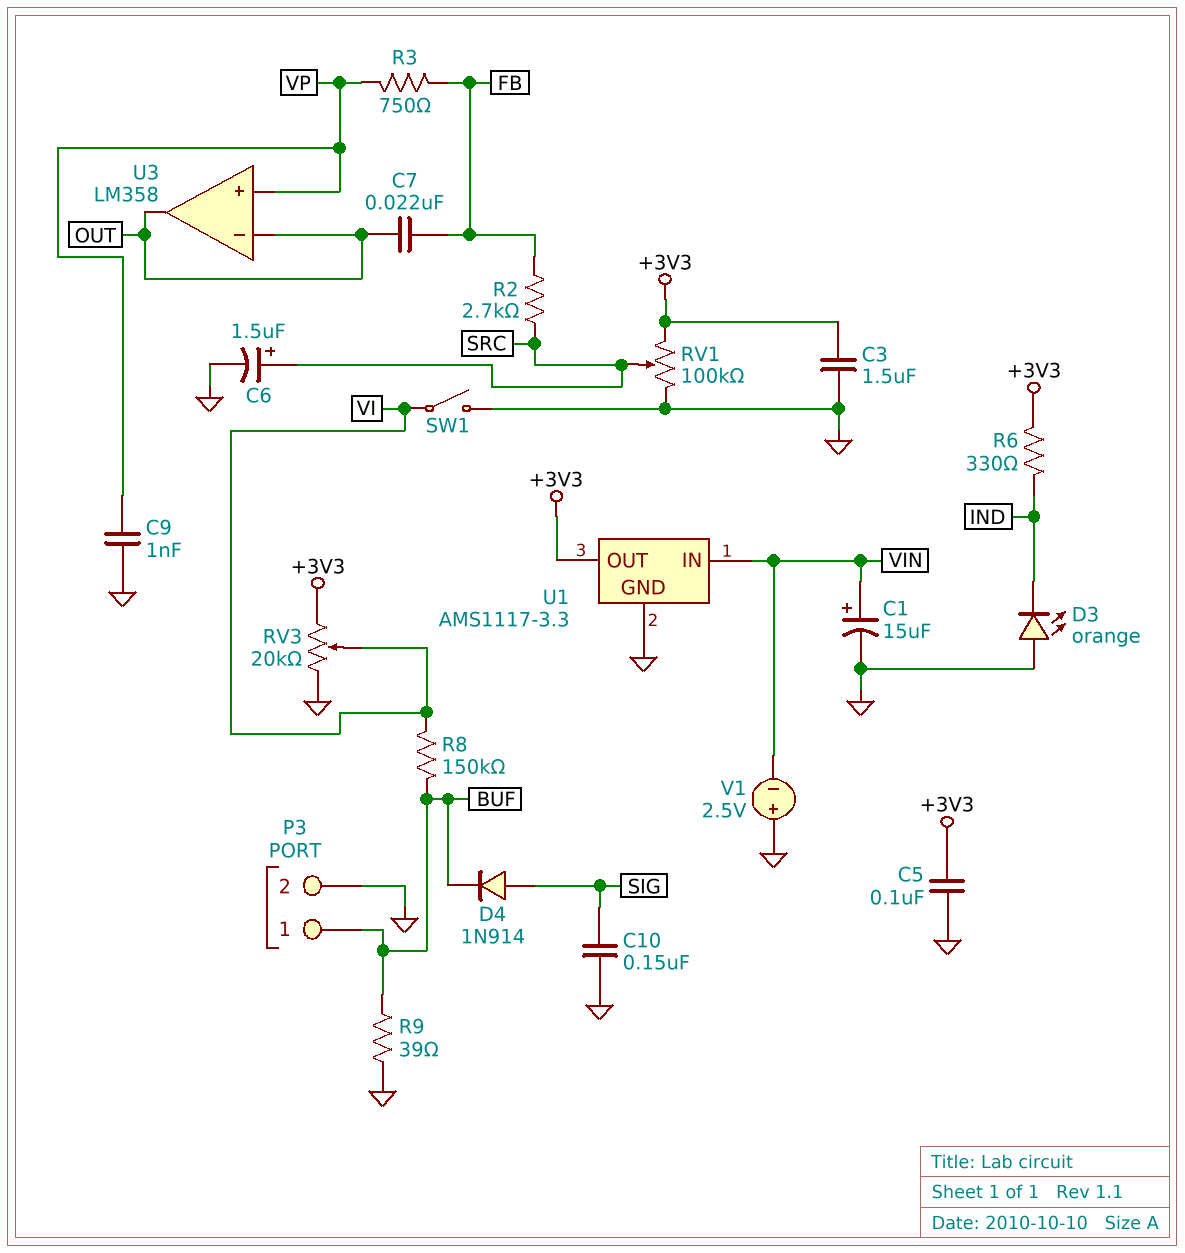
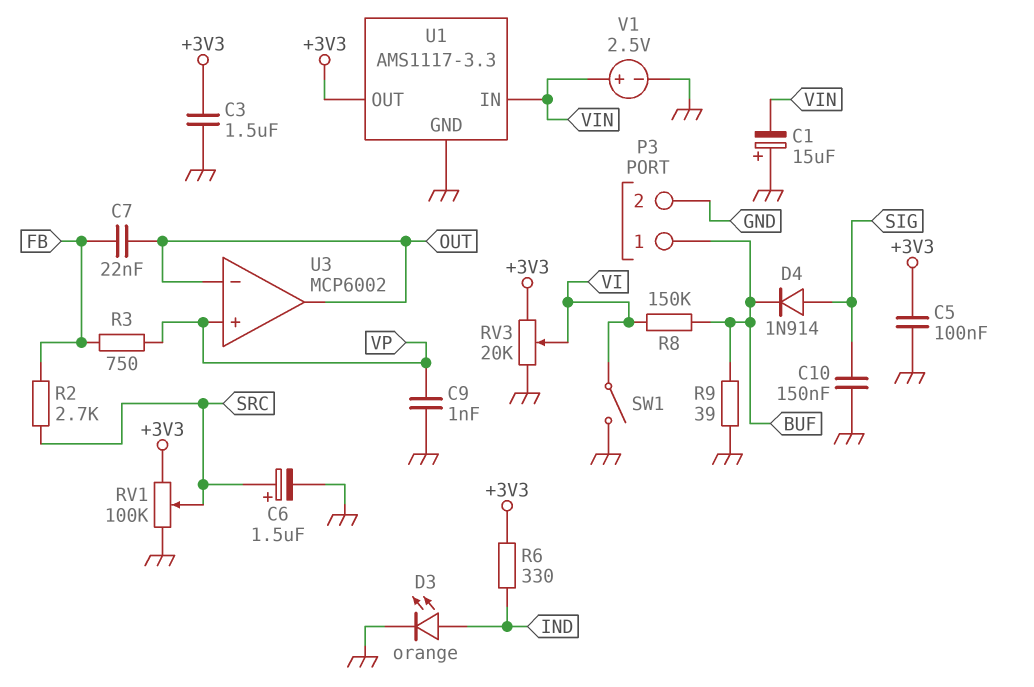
C1: 15uF (plus VIN, minus GND) -> 15uF (plus GND, minus VIN)
D3: LED orange (A GND, K IND) -> LED orange (A IND, K GND)
U3: LM358 -> MCP6002
V1: 2.5V (plus GND, minus VIN) -> 2.5V (plus VIN, minus GND)

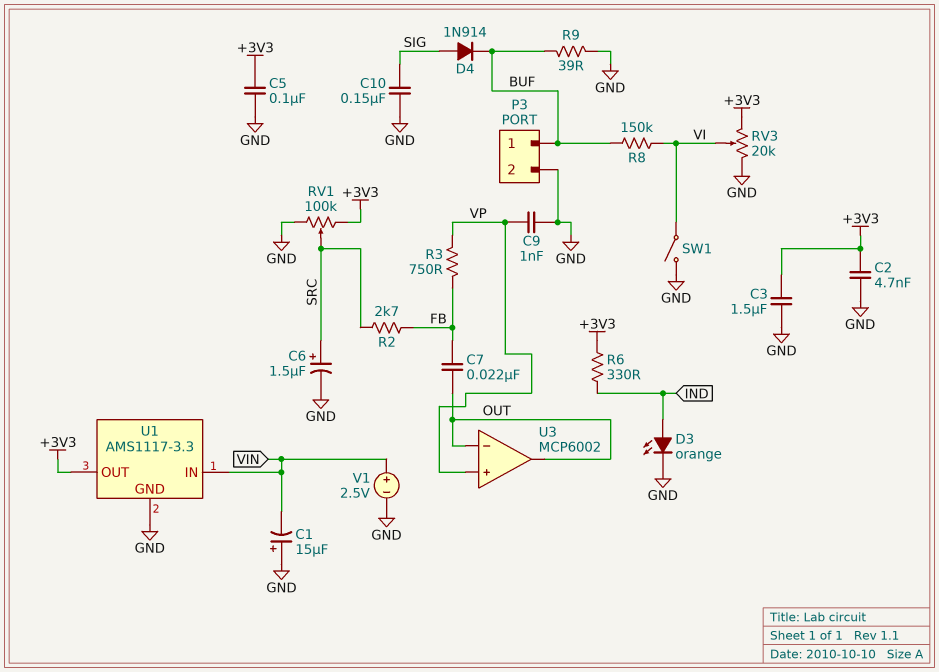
C2: none -> 4.7nF (+3V3, GND)

